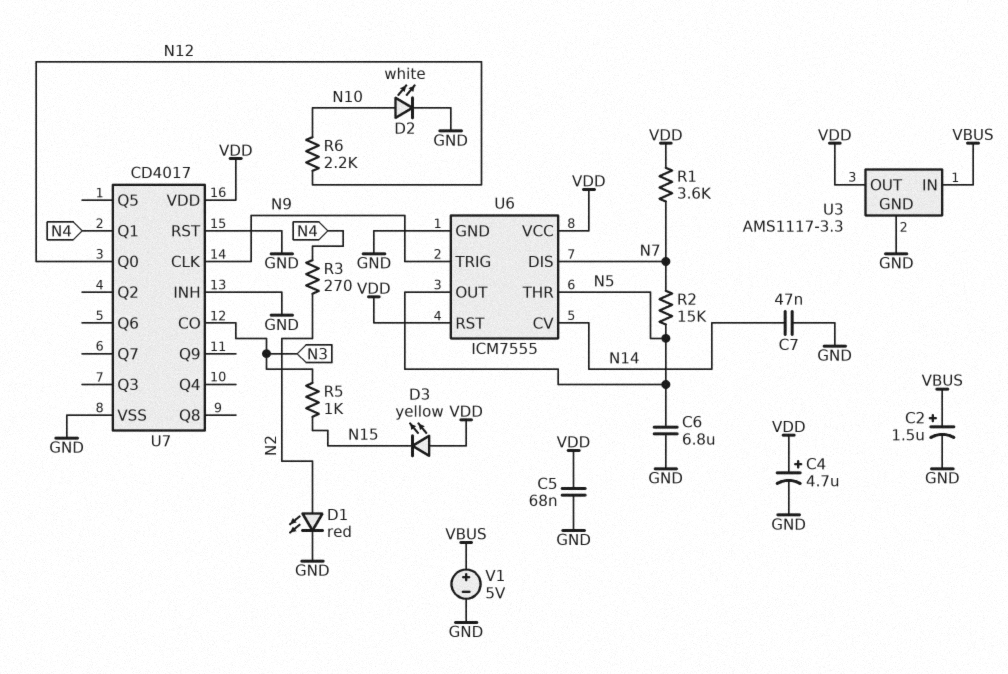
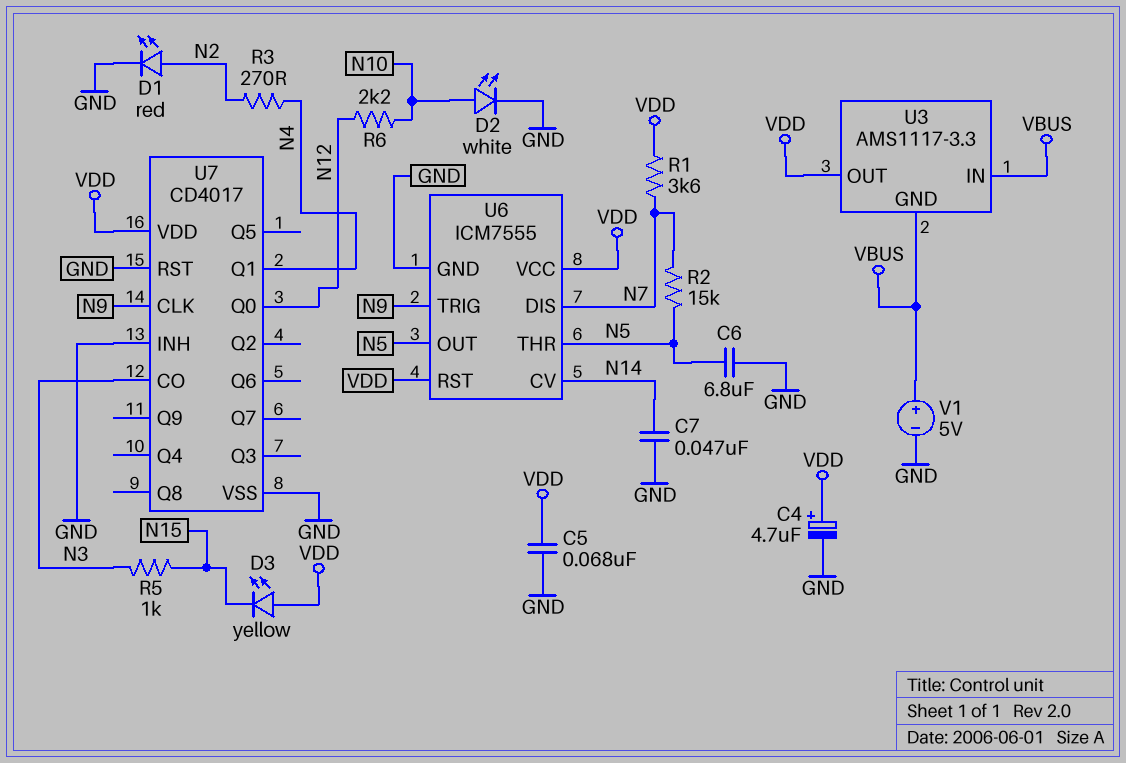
C2: 1.5uF (plus VBUS, minus GND) -> none
U3 pin GND: GND -> VBUS

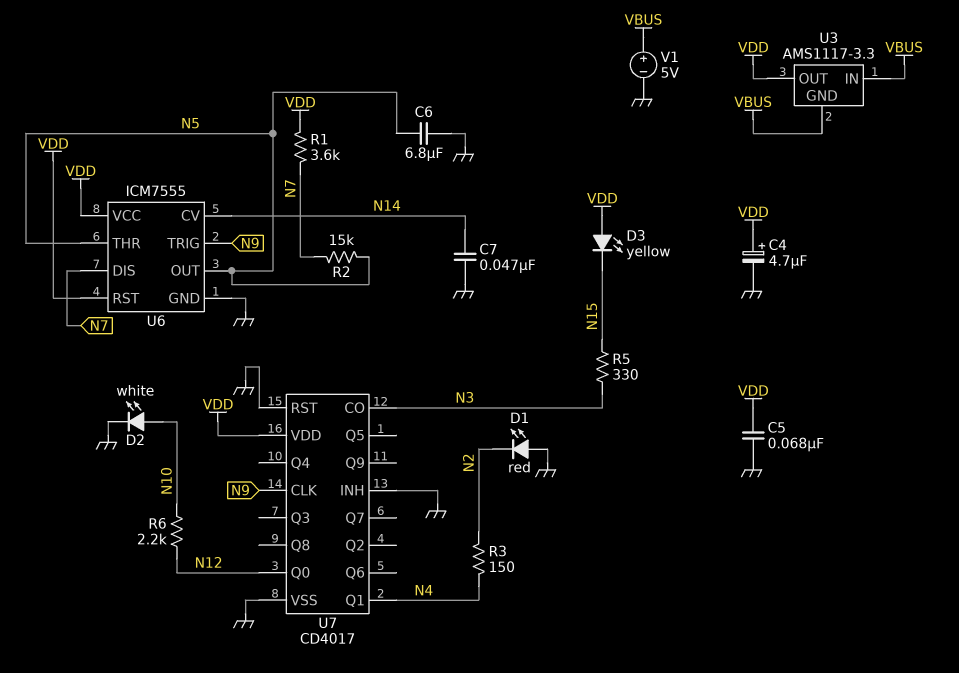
D1: LED red (A N2, K GND) -> LED red (A GND, K N2)
R3: 270 (N2, N4) -> 150 (N2, N4)
R5: 1k (N3, N15) -> 330 (N3, N15)

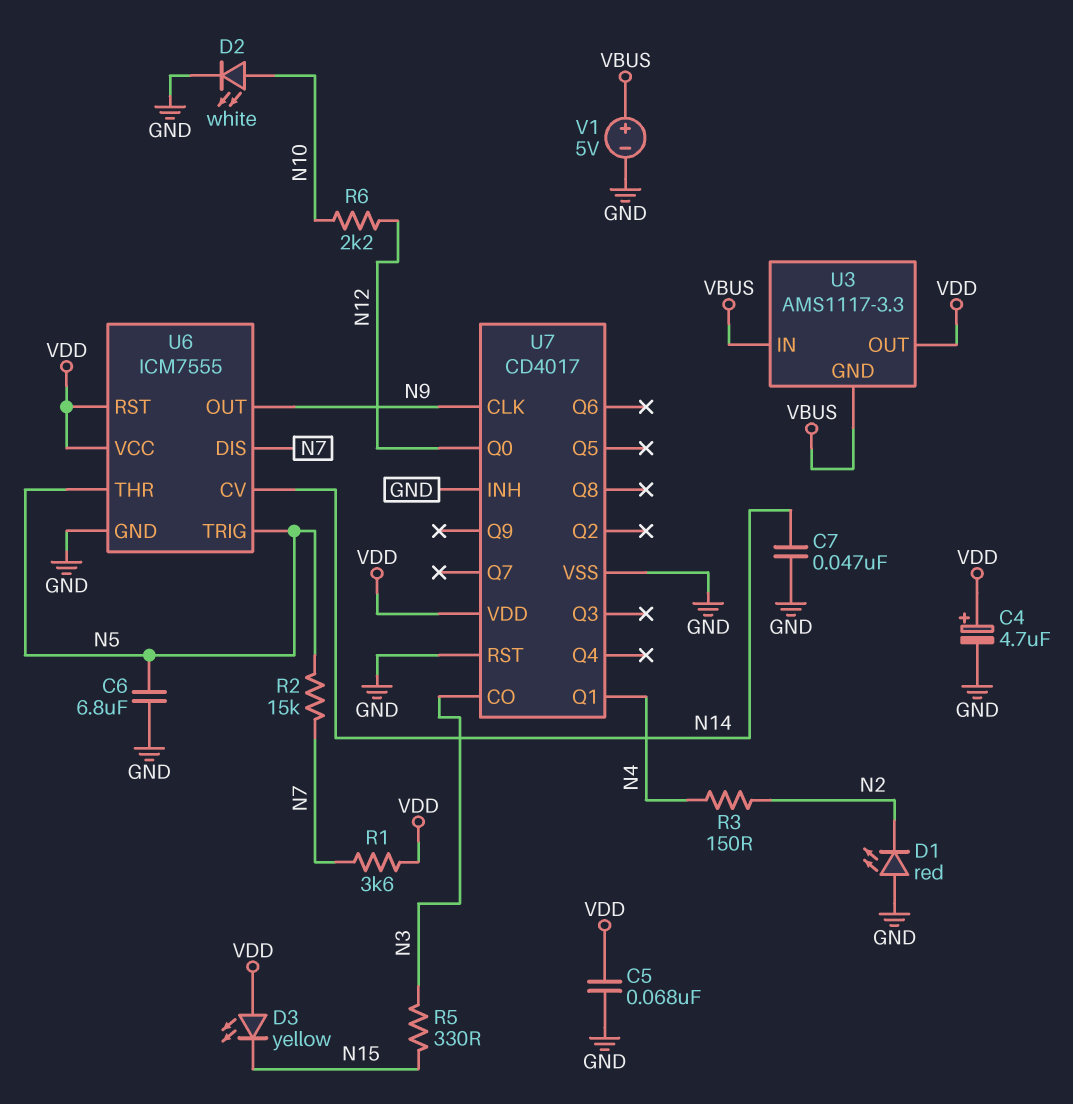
U6 pin OUT: N5 -> N9
U6 pin TRIG: N9 -> N5

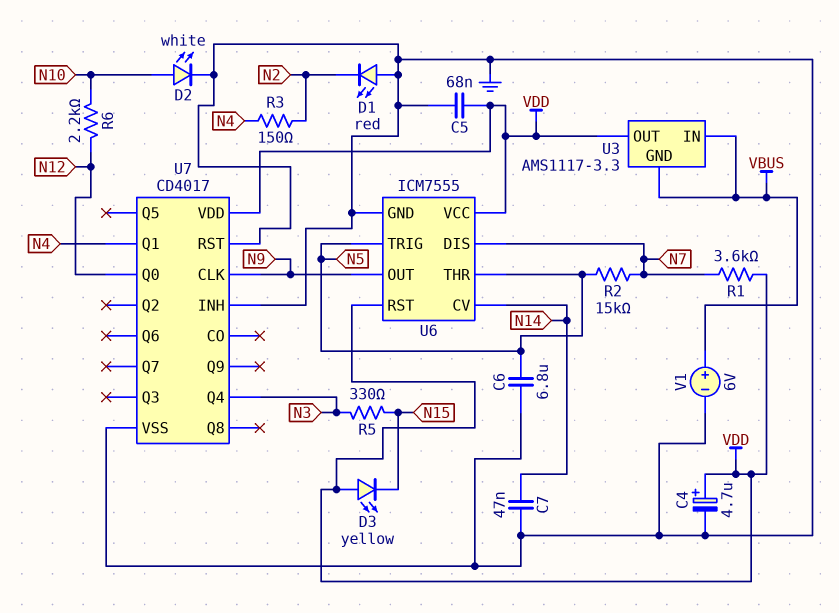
U7 pin CO: N3 -> none
U7 pin Q4: none -> N3
V1: 5V (plus VBUS, minus GND) -> 6V (plus VBUS, minus GND)

